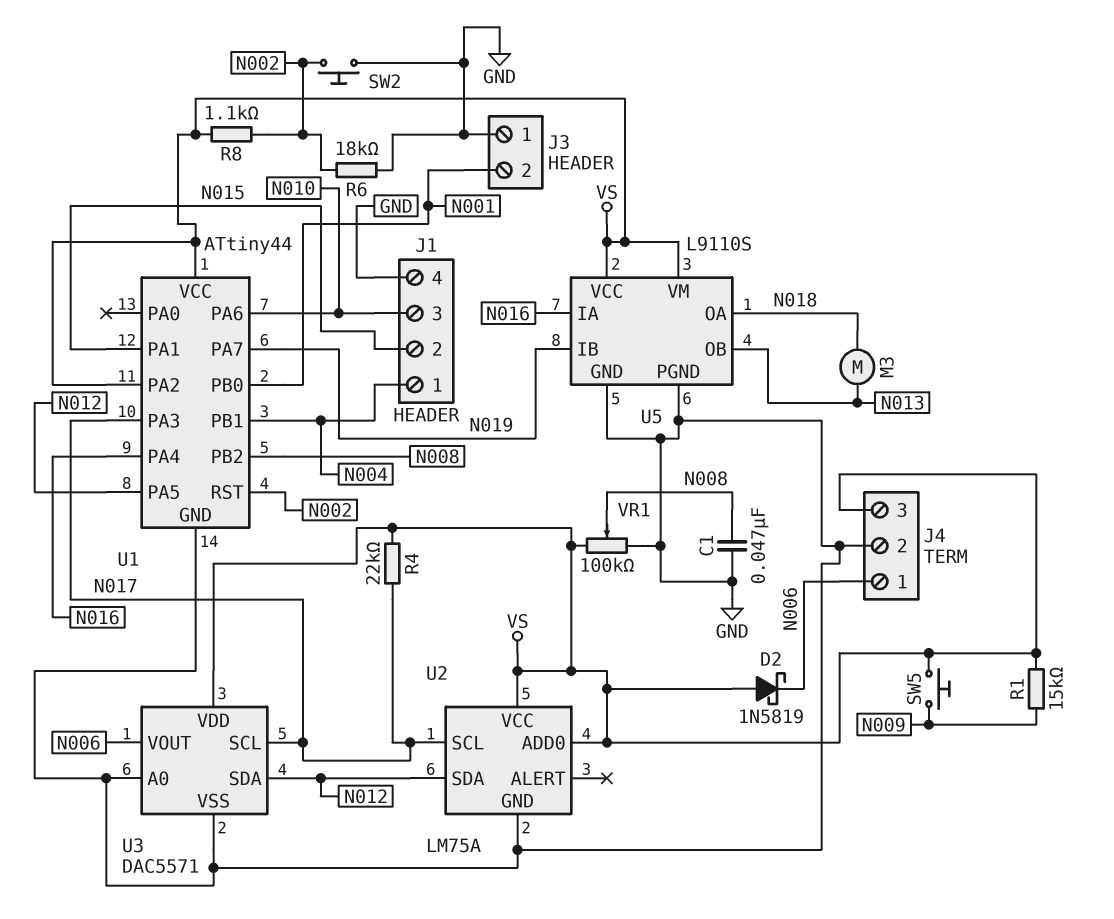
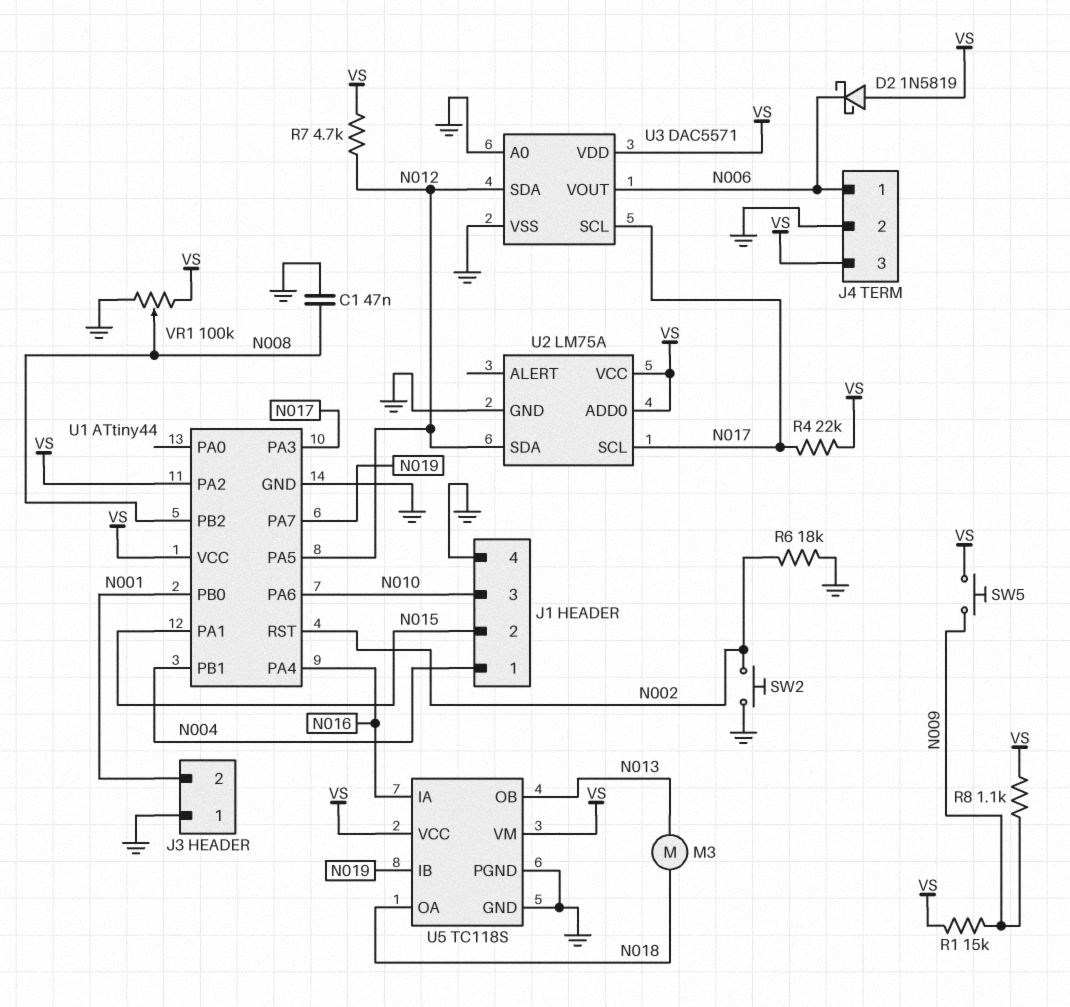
R7: none -> 4.7k (N012, VS)
R8: 1.1k (N002, VS) -> 1.1k (N009, VS)
U5: L9110S -> TC118S

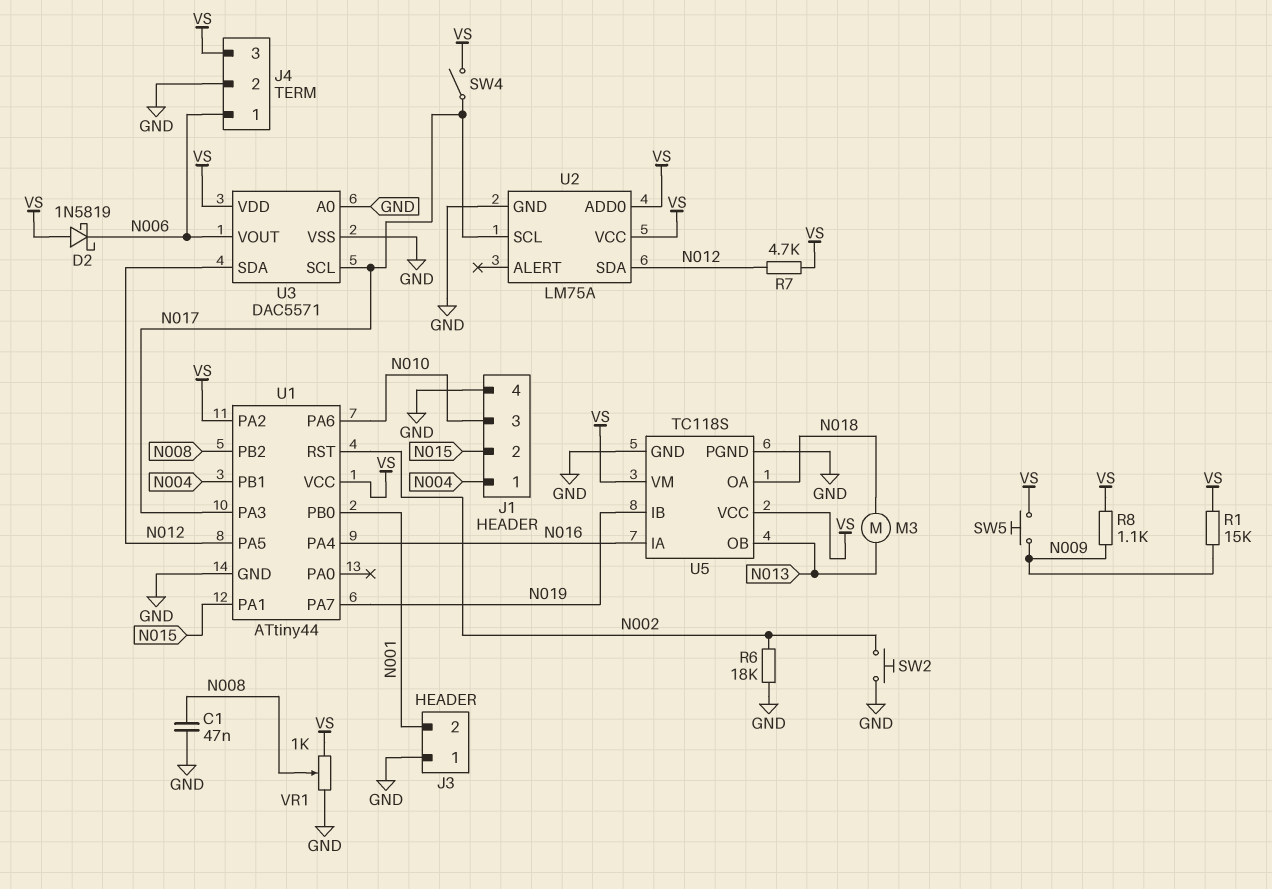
R4: 22k (N017, VS) -> none
SW4: none -> switch (N017, VS)
VR1: 100k (GND, VS, wiper N008) -> 1k (GND, VS, wiper N008)

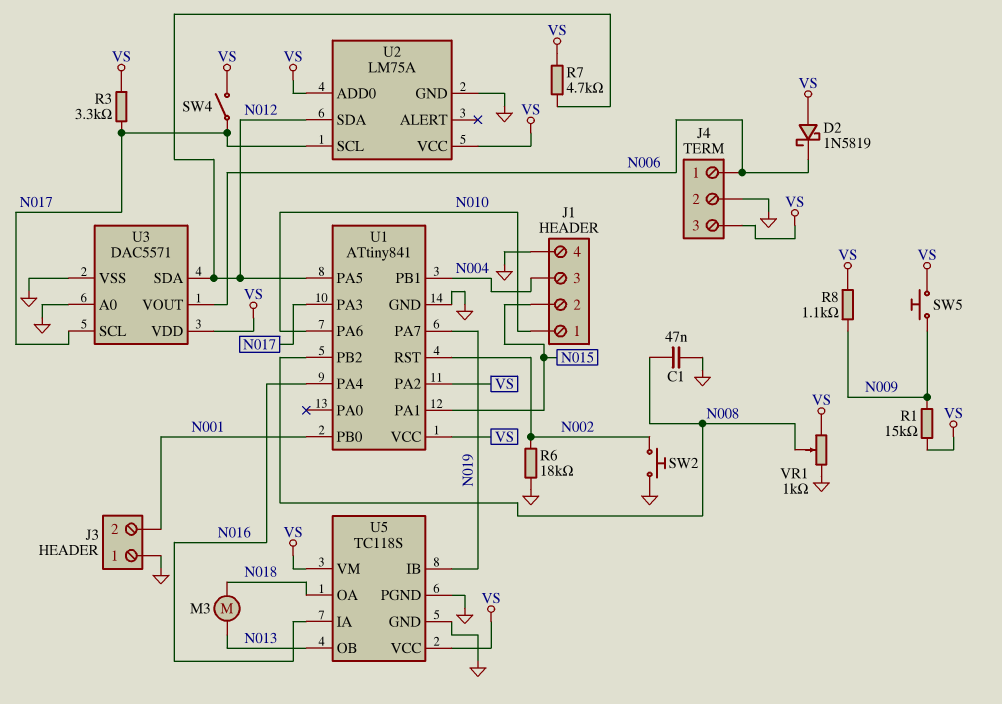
J1 pin 1: N004 -> N010
J1 pin 3: N010 -> N004
R3: none -> 3.3k (N017, VS)
U1: ATtiny44 -> ATtiny841

